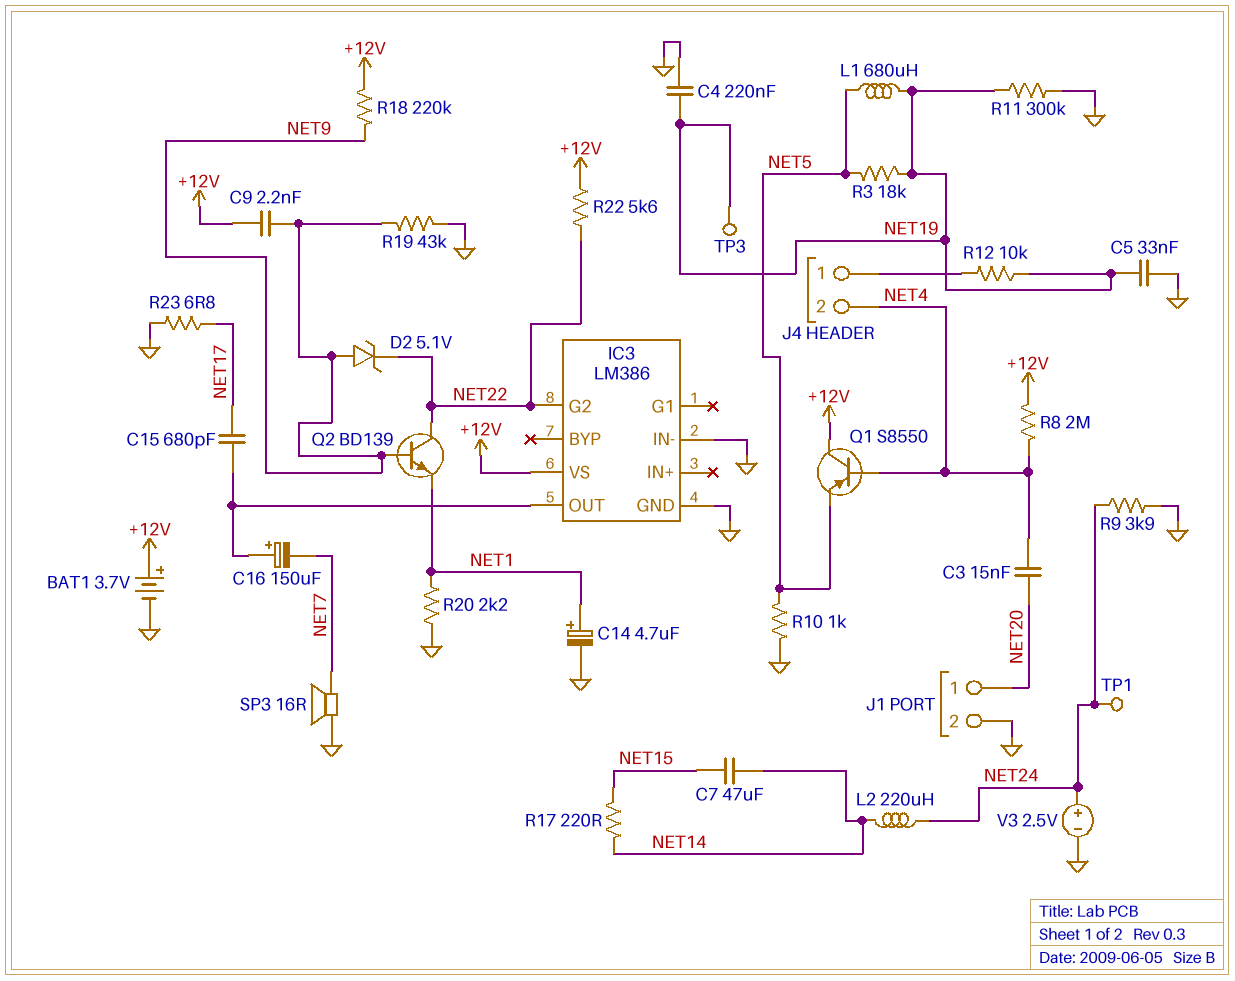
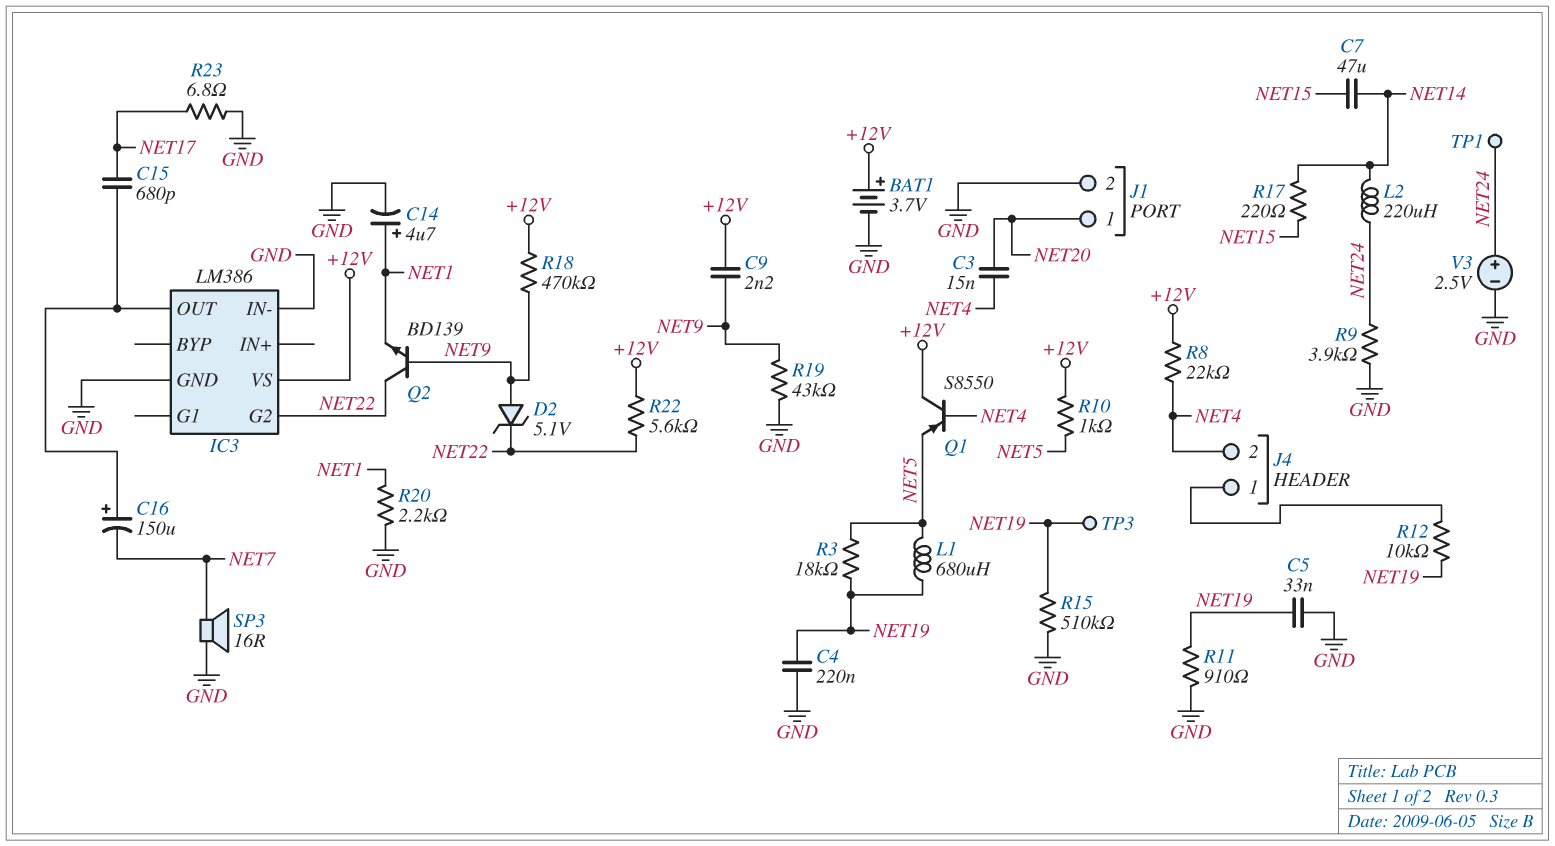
R8: 2M (+12V, NET4) -> 22k (+12V, NET4)
R10: 1k (GND, NET5) -> 1k (+12V, NET5)
R11: 300k (GND, NET19) -> 910 (GND, NET19)
R15: none -> 510k (GND, NET19)
R18: 220k (+12V, NET9) -> 470k (+12V, NET9)

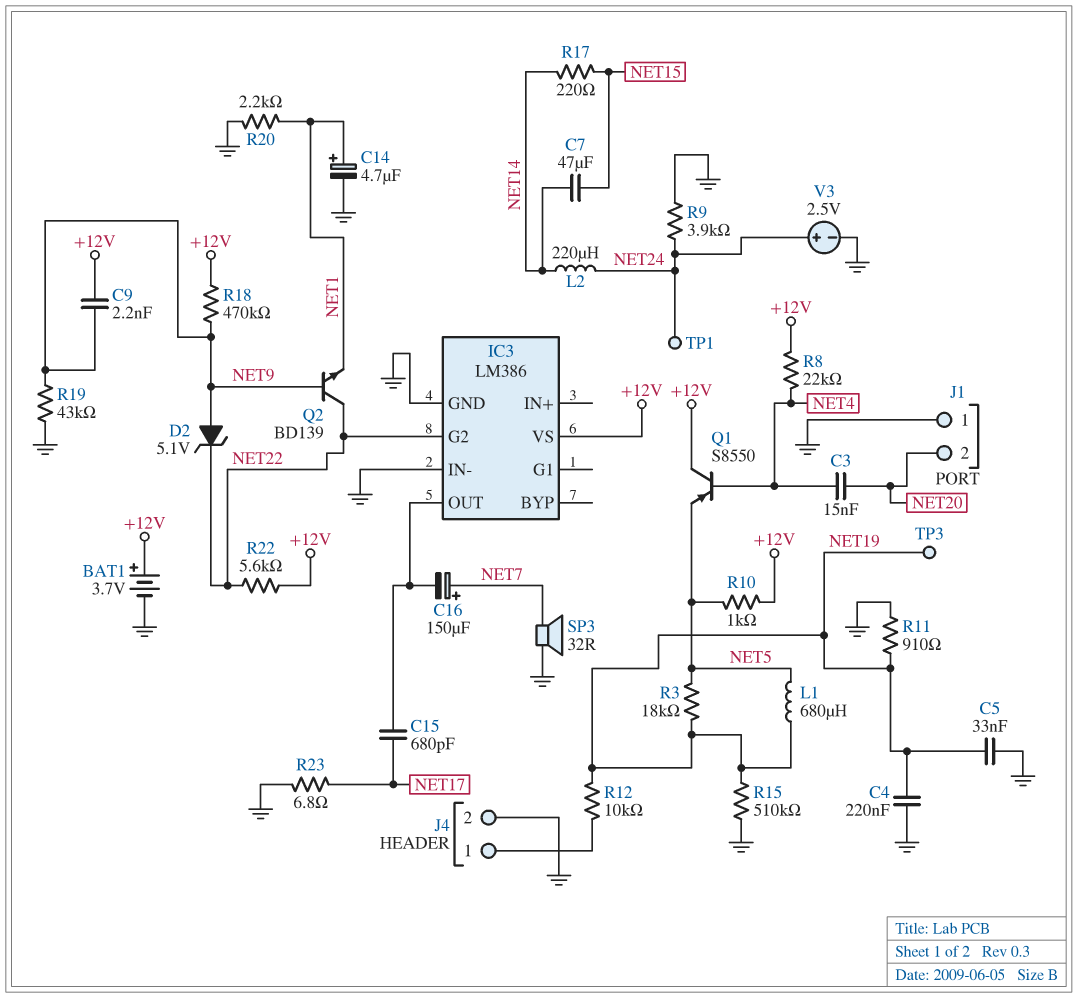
C16: 150uF (plus IC3/OUT, minus NET7) -> 150uF (plus NET7, minus IC3/OUT)
J1 pin 1: NET20 -> GND
J1 pin 2: GND -> NET20
J4 pin 2: NET4 -> GND
SP3: speaker 16R (GND, NET7) -> speaker 32R (GND, NET7)

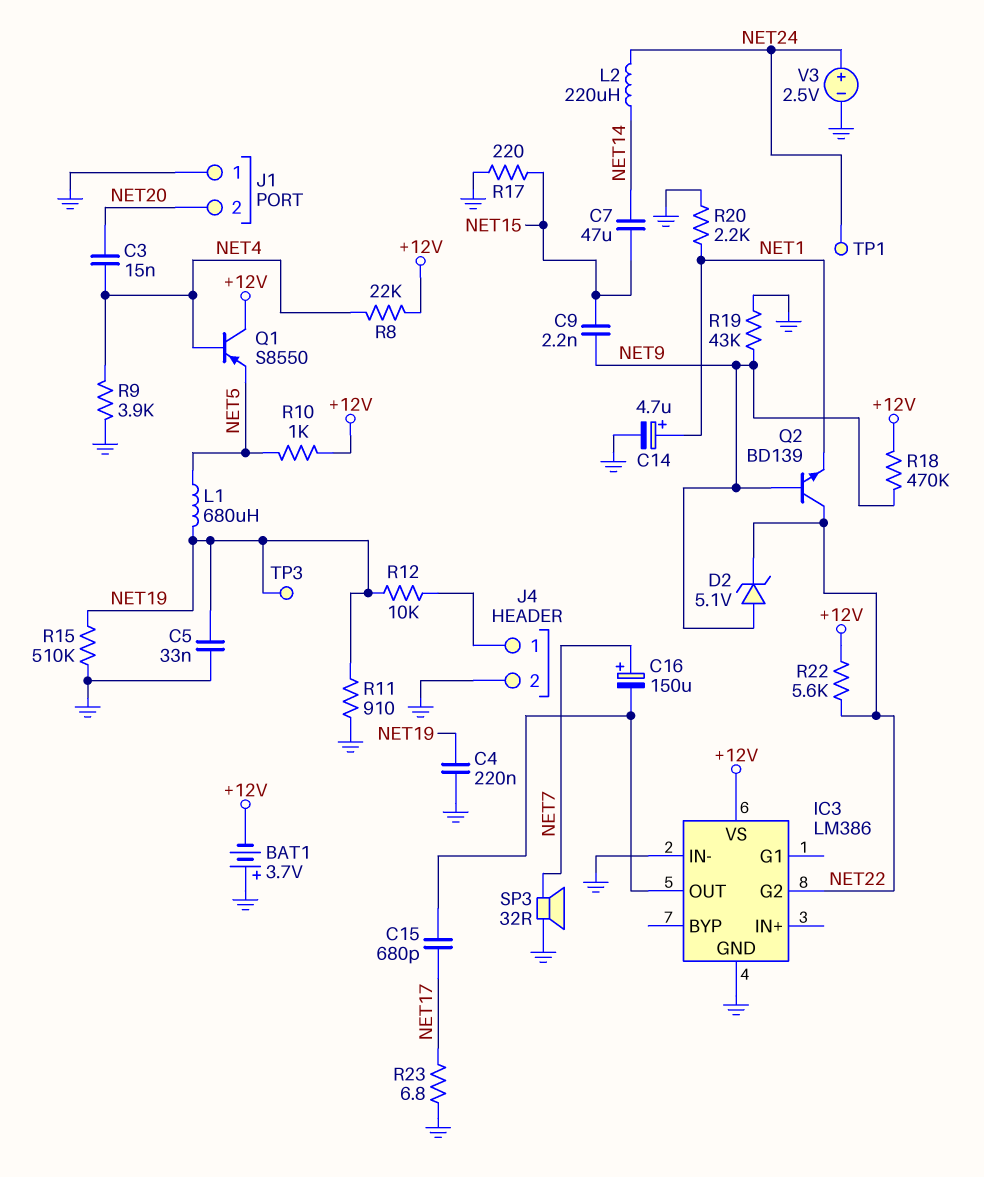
BAT1: 3.7V (plus +12V, minus GND) -> 3.7V (plus GND, minus +12V)
C9: 2.2nF (+12V, NET9) -> 2.2nF (NET9, NET15)
R3: 18k (NET5, NET19) -> none
R9: 3.9k (GND, NET24) -> 3.9k (GND, NET4)
R17: 220 (NET14, NET15) -> 220 (GND, NET15)

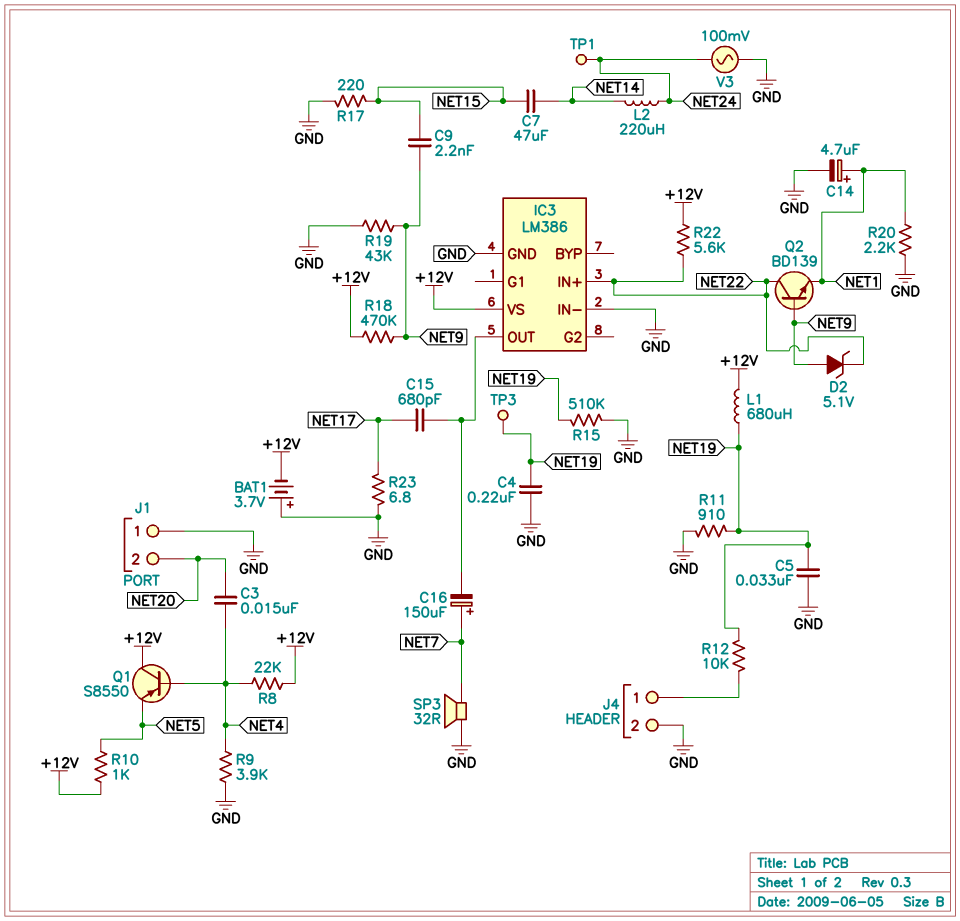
IC3 pin G2: NET22 -> none
IC3 pin IN+: none -> NET22
L1: 680uH (NET5, NET19) -> 680uH (+12V, NET19)
V3: 2.5V (plus NET24, minus GND) -> AC 100mV (GND, NET24)

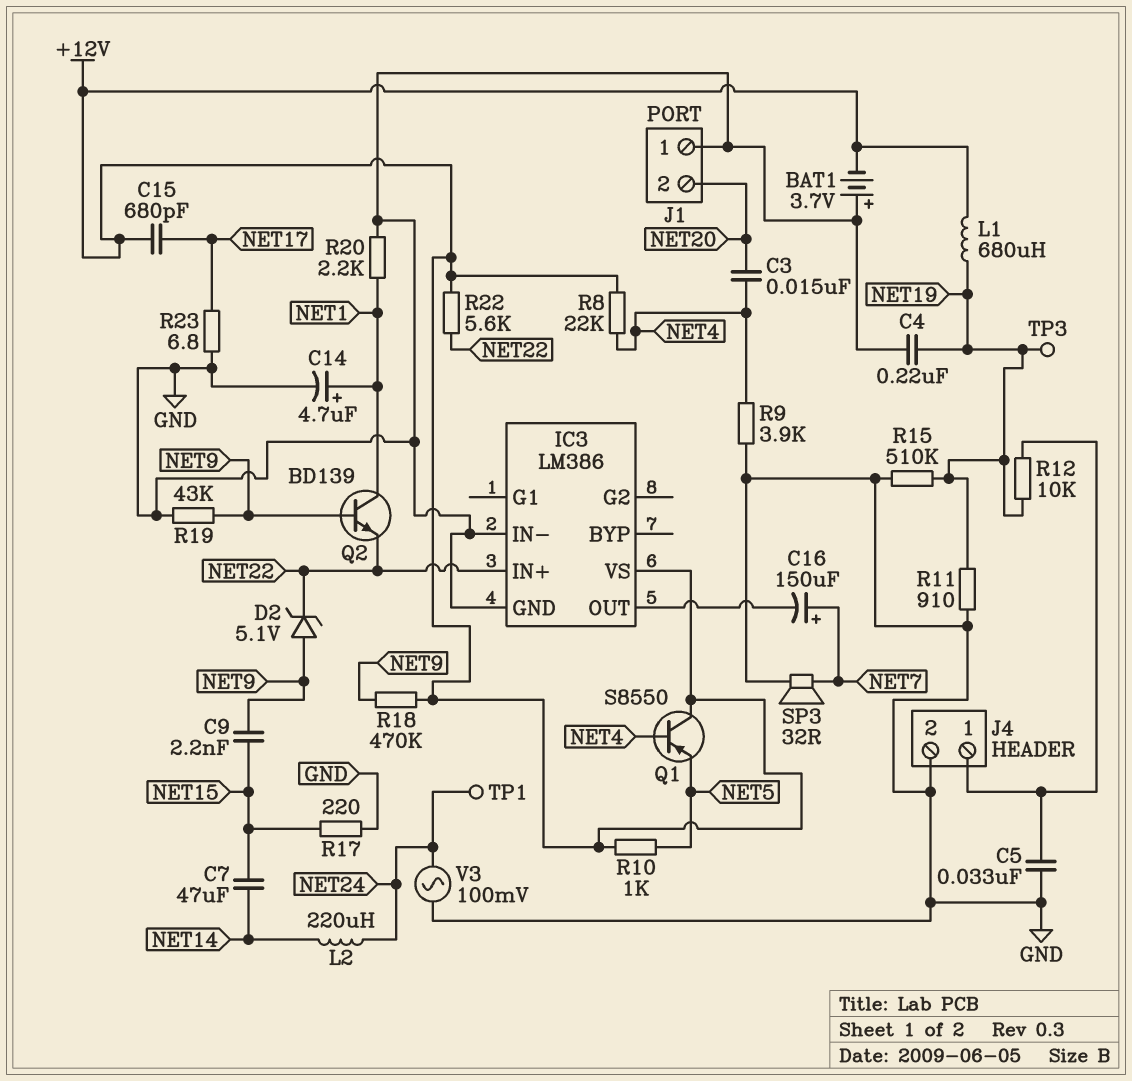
C5: 33nF (GND, NET19) -> 33nF (GND, J4/1)
C15: 680pF (IC3/OUT, NET17) -> 680pF (+12V, NET17)
Q2: NPN BD139 (B NET9, C NET22, E NET1) -> NPN BD139 (B NET9, C NET1, E NET22)

